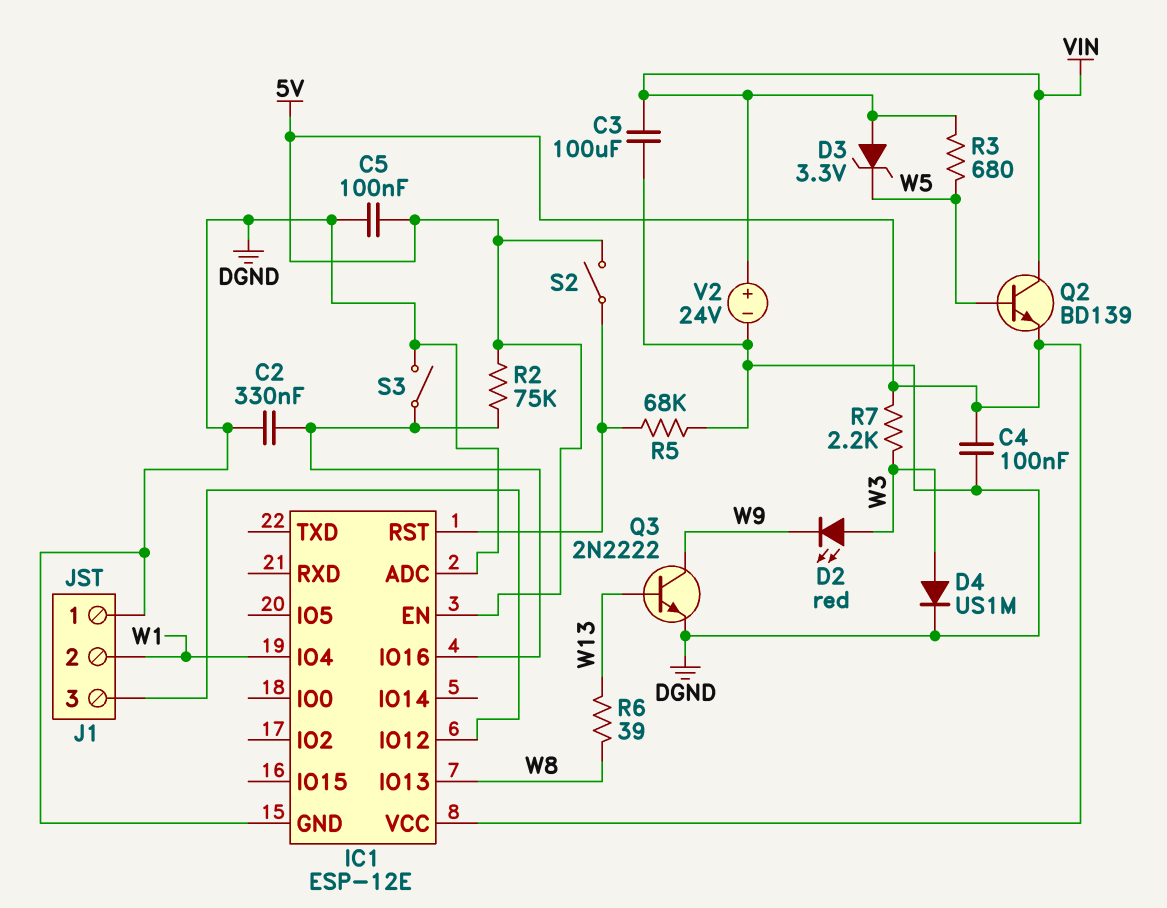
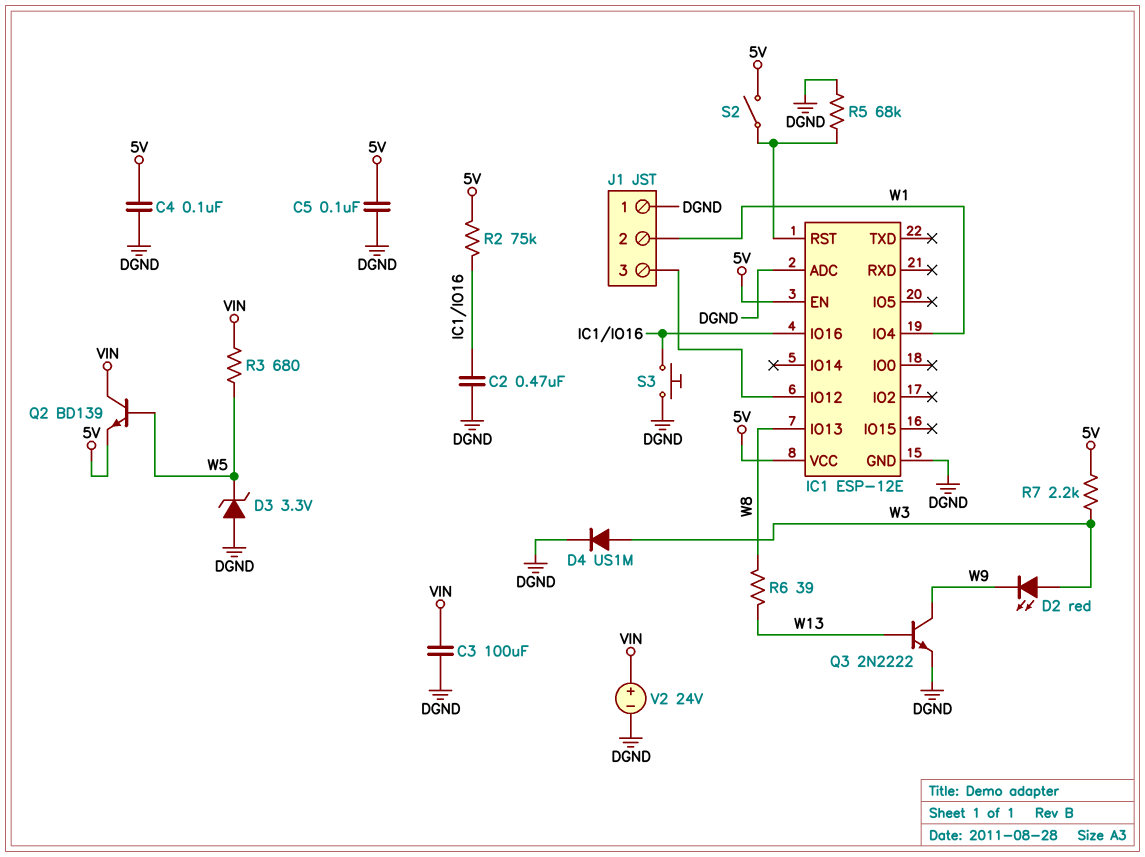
C2: 330nF (DGND, IC1/IO16) -> 470nF (DGND, IC1/IO16)
D3: zener 3.3V (A VIN, K W5) -> zener 3.3V (A DGND, K W5)
S3: switch (DGND, IC1/IO16) -> button (DGND, IC1/IO16)

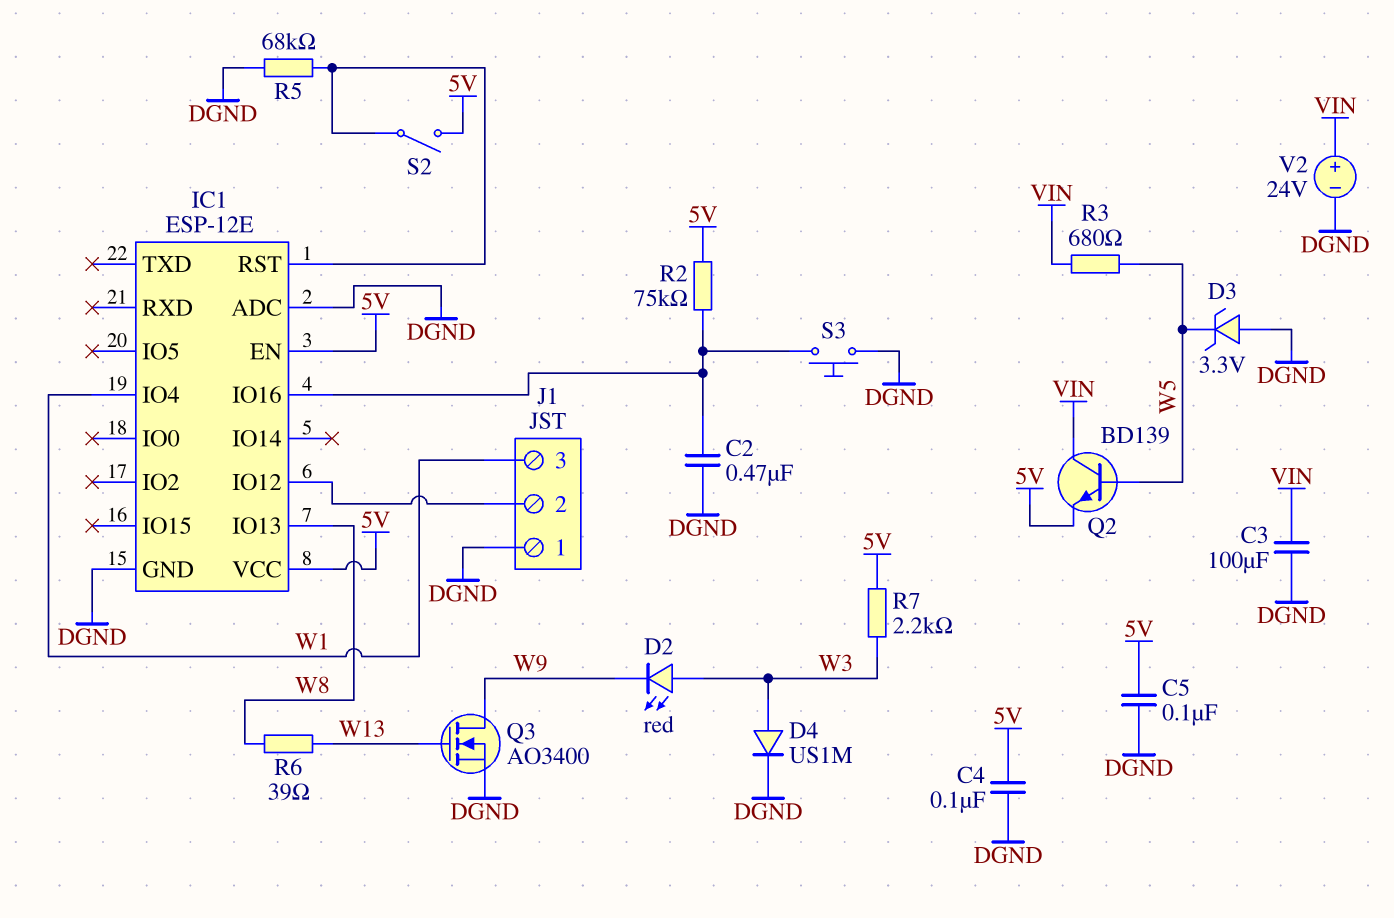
J1 pin 2: W1 -> IC1/IO12
J1 pin 3: IC1/IO12 -> W1
Q3: NPN 2N2222 (B W13, C W9, E DGND) -> NMOS AO3400 (G W13, D W9, S DGND)

